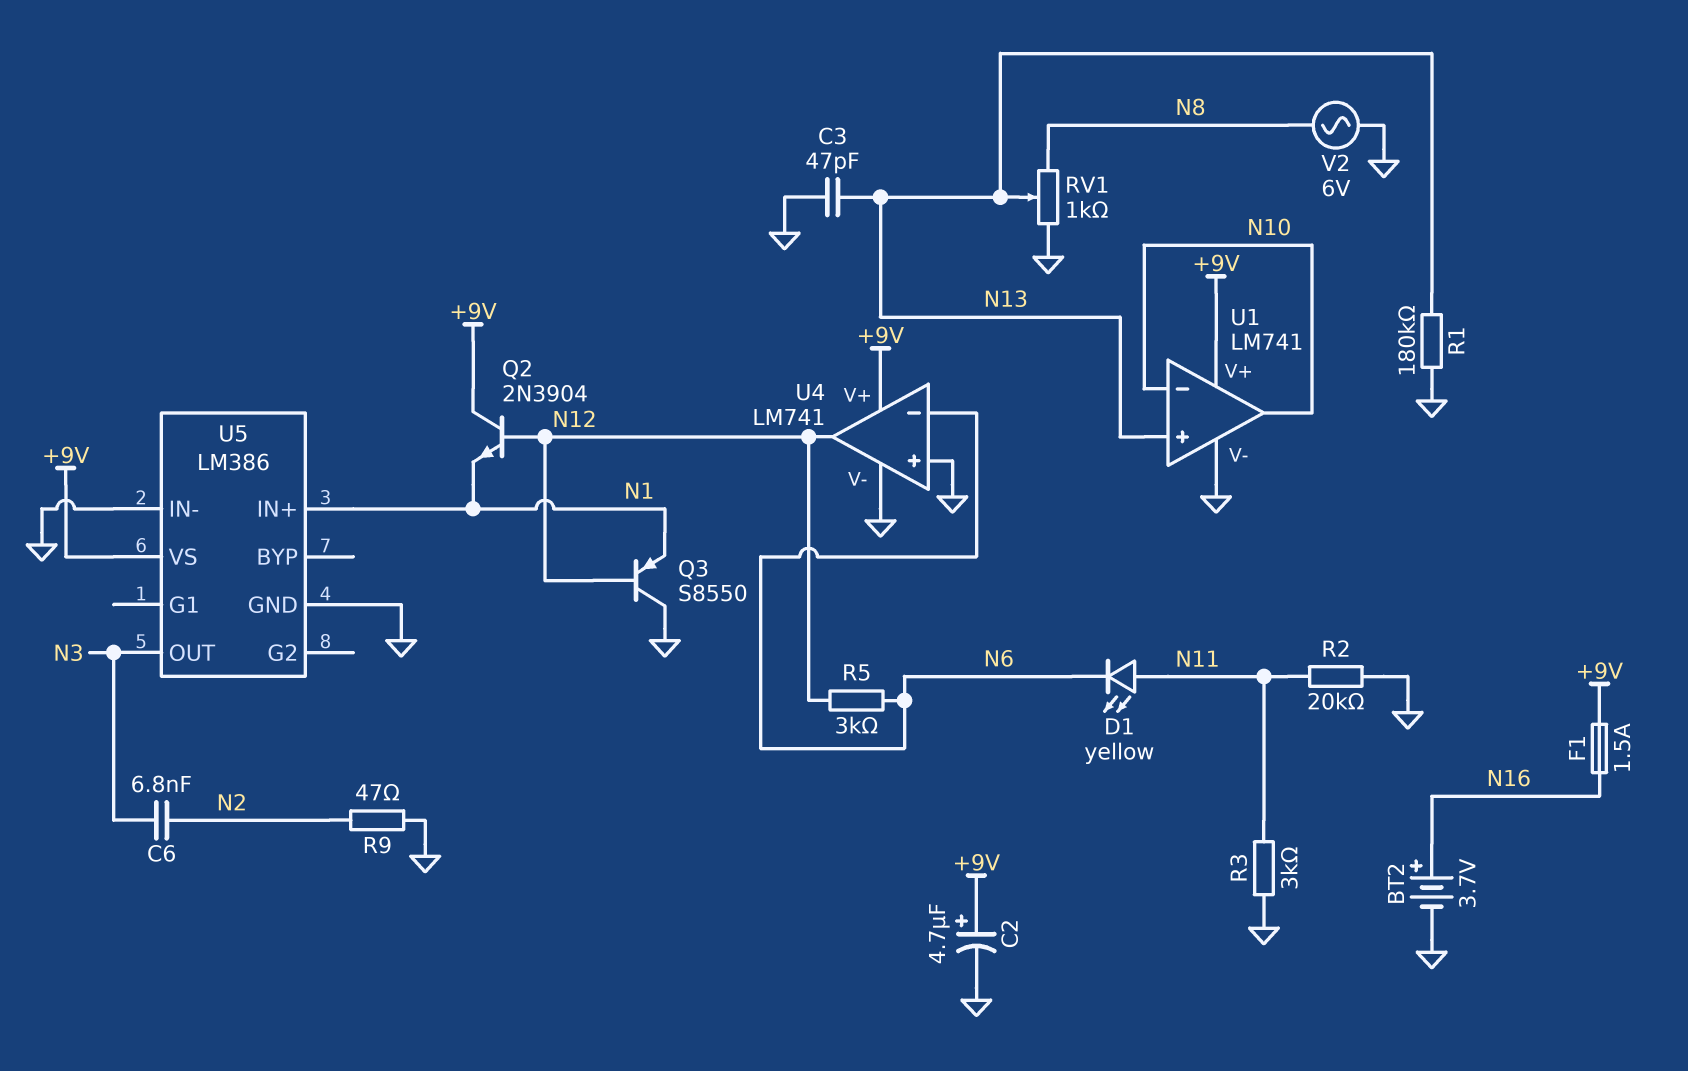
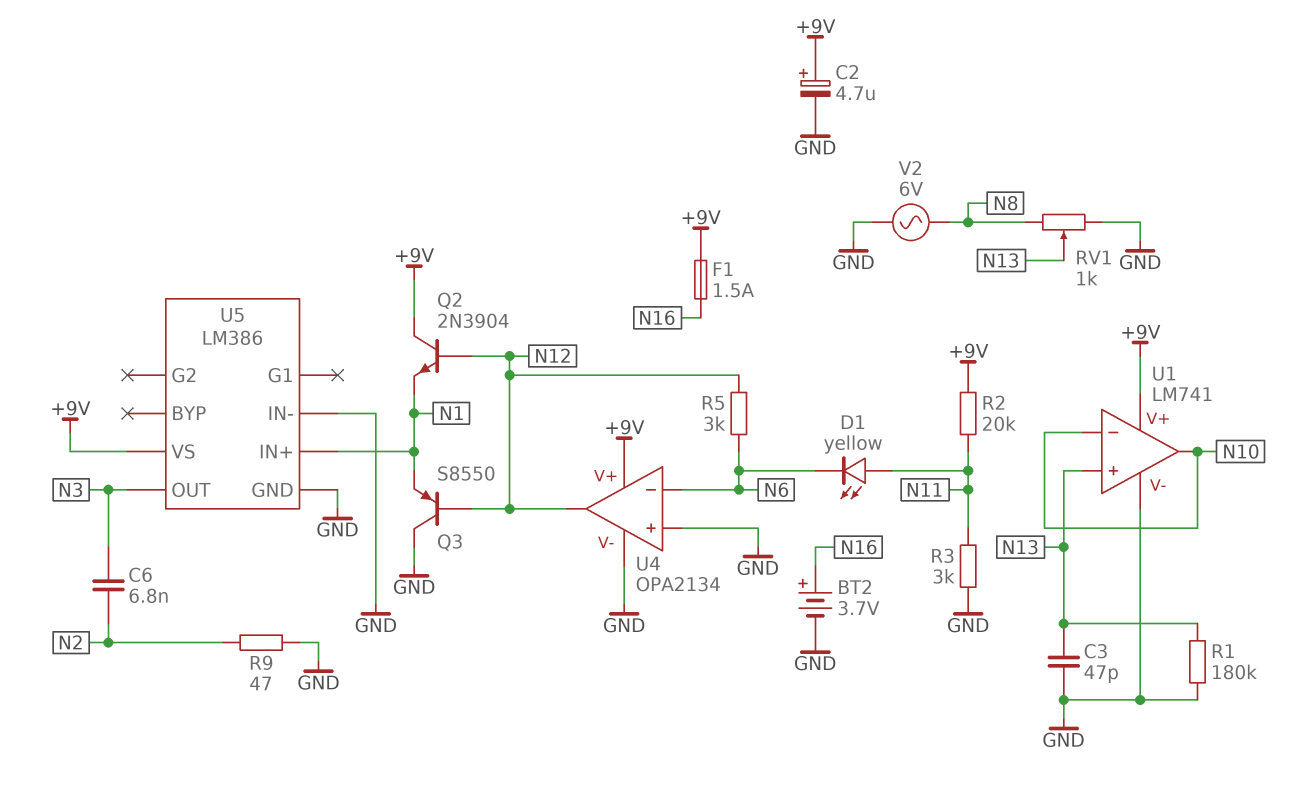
R2: 20k (GND, N11) -> 20k (+9V, N11)
U4: LM741 -> OPA2134

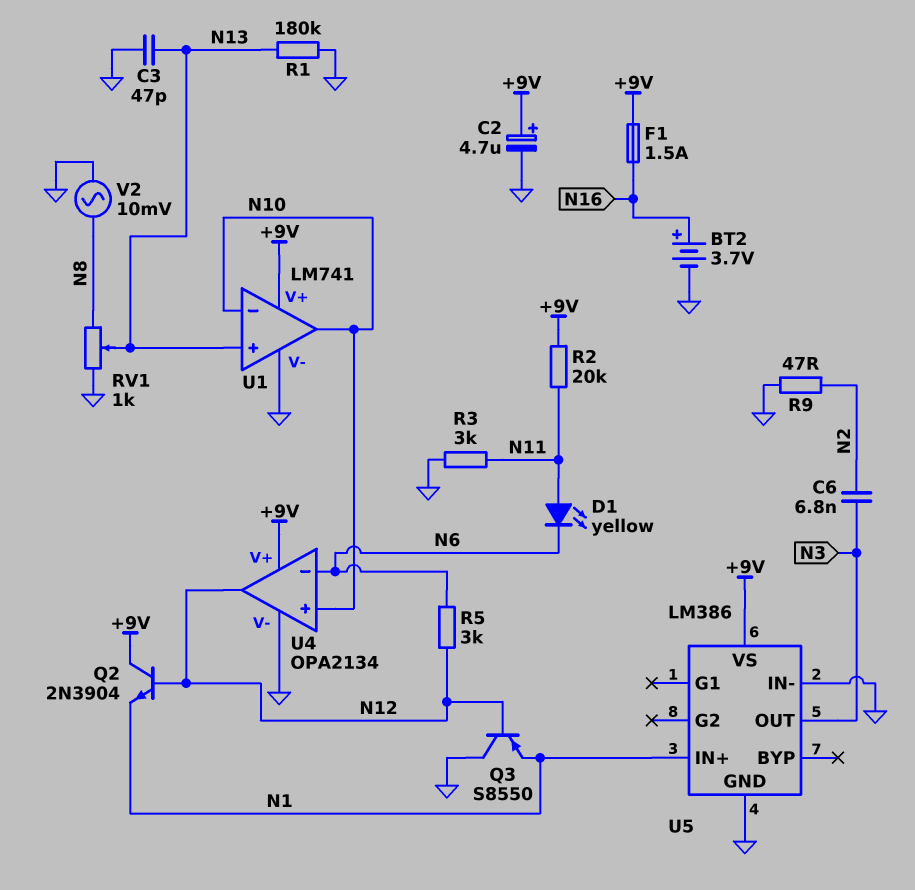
U4 pin in+: GND -> N10
V2: AC 6V (GND, N8) -> AC 10mV (GND, N8)

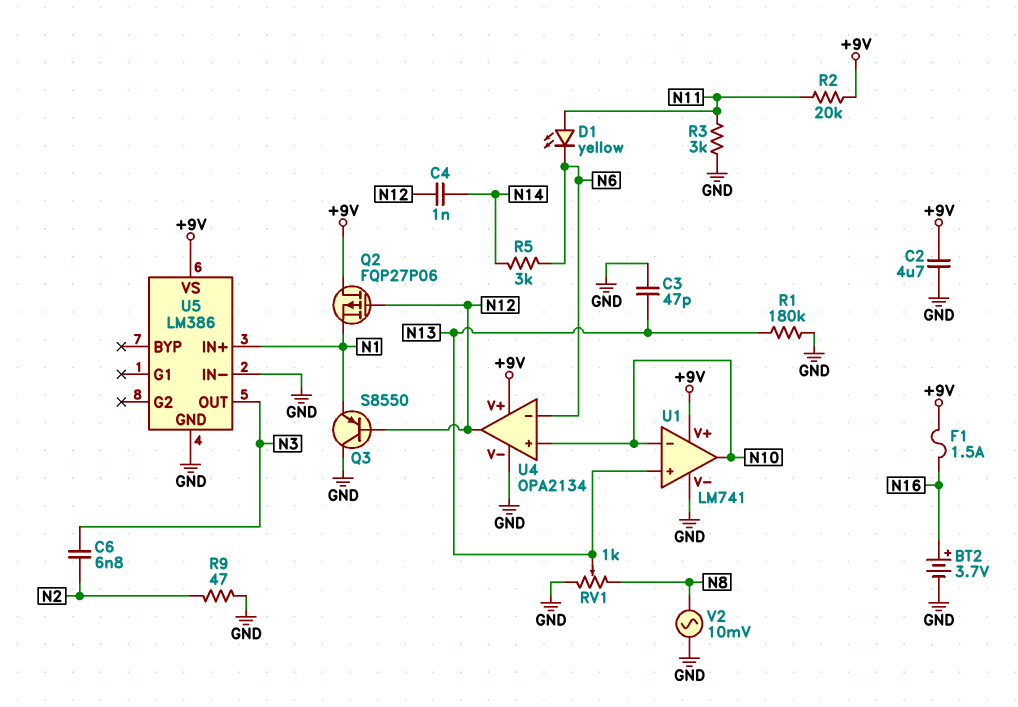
C2: 4.7uF (plus +9V, minus GND) -> 4.7uF (+9V, GND)
C4: none -> 1nF (N12, N14)
Q2: NPN 2N3904 (B N12, C +9V, E N1) -> PMOS FQP27P06 (G N12, D +9V, S N1)
R5: 3k (N6, N12) -> 3k (N6, N14)

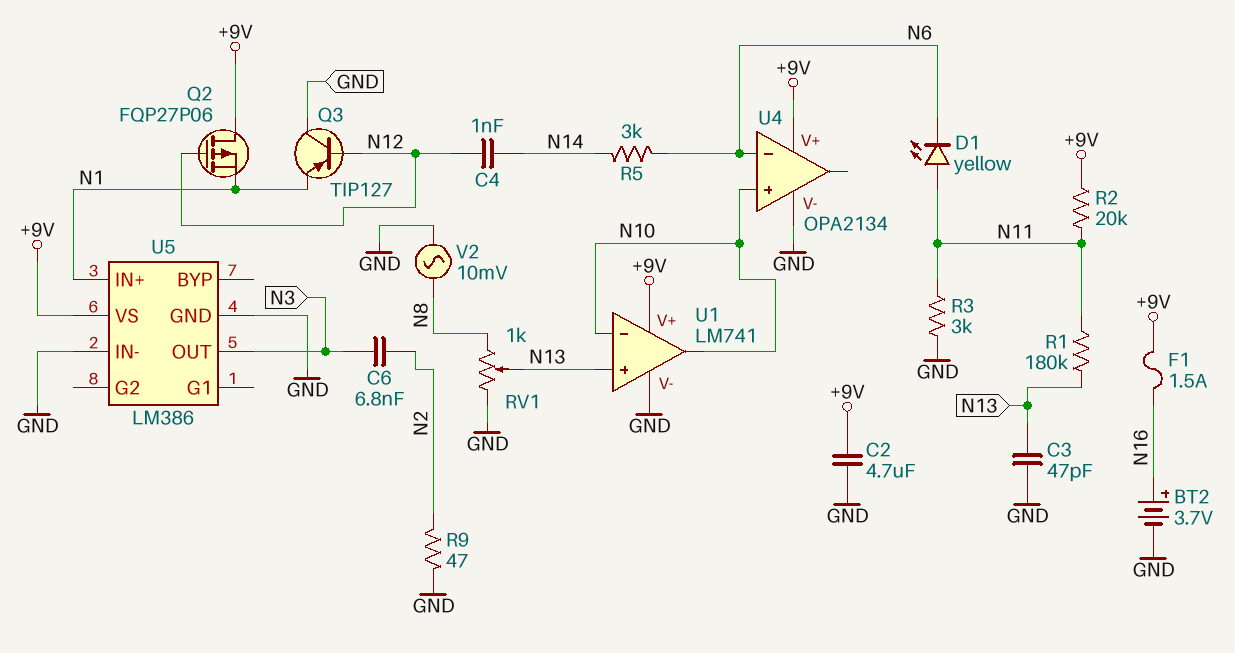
Q3: PNP S8550 (B N12, C GND, E N1) -> PNP TIP127 (B N12, C GND, E N1)
R1: 180k (GND, N13) -> 180k (N11, N13)
U4 pin out: N12 -> none

